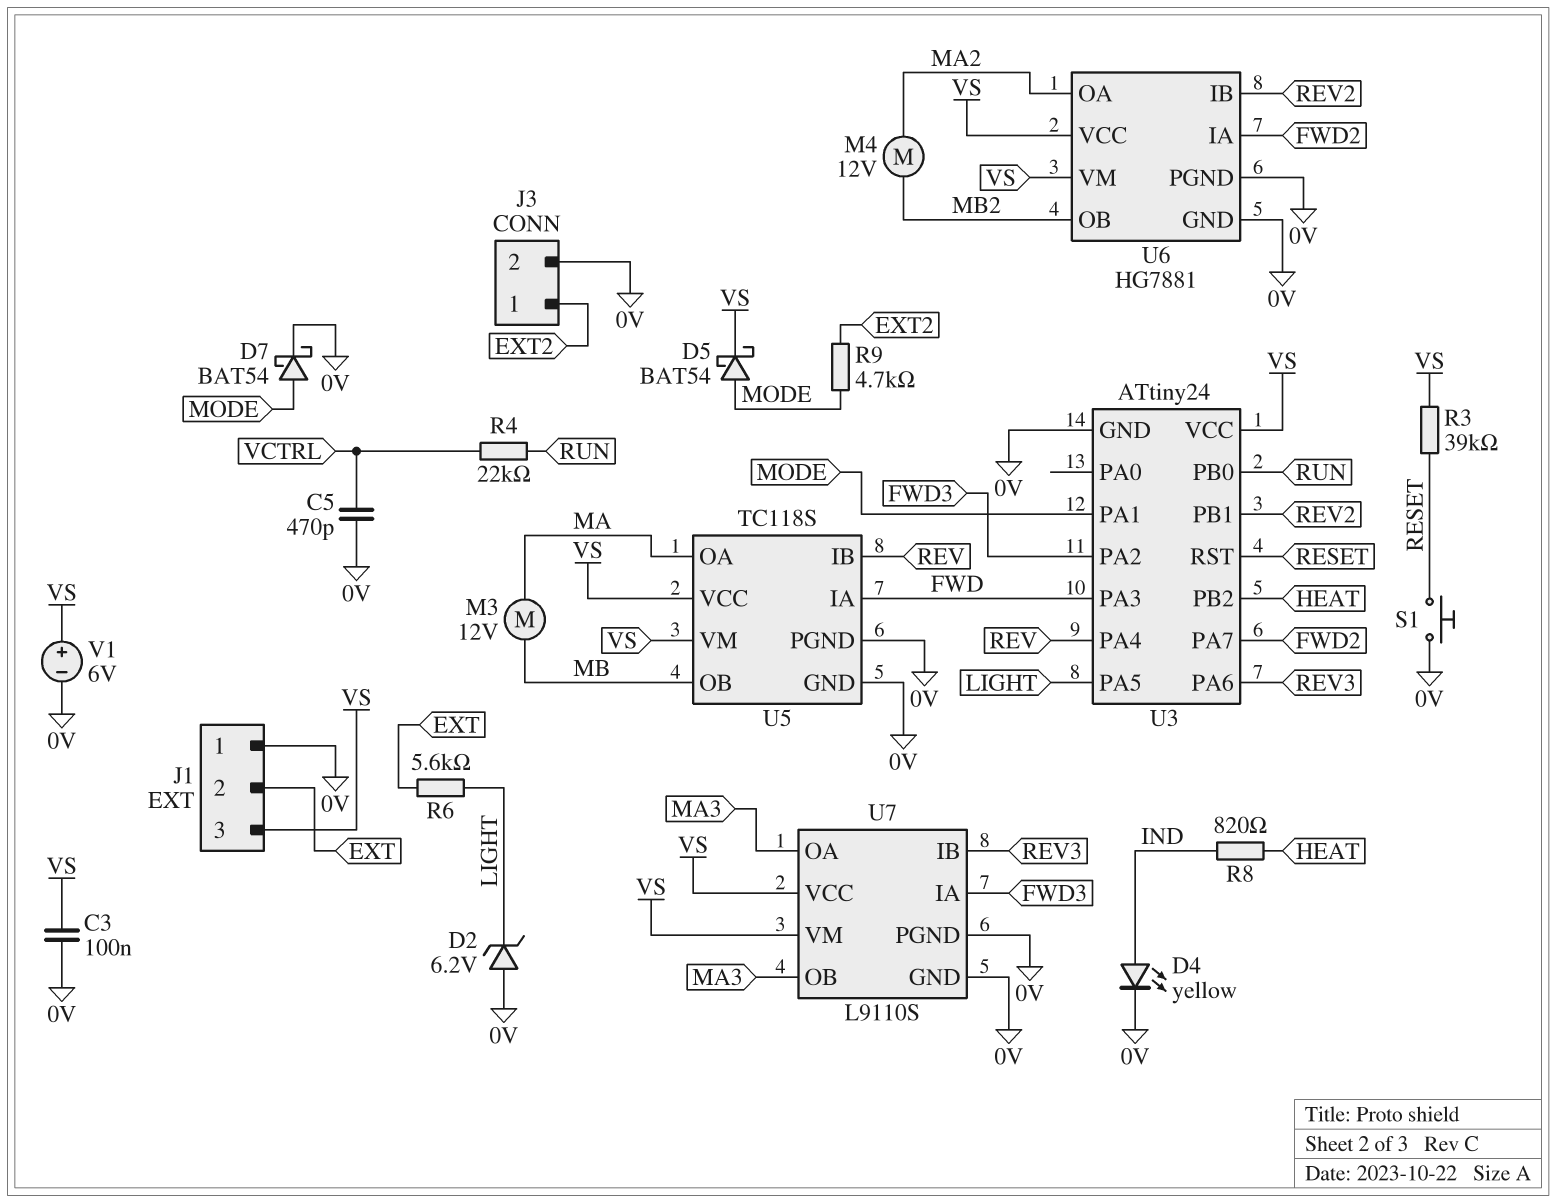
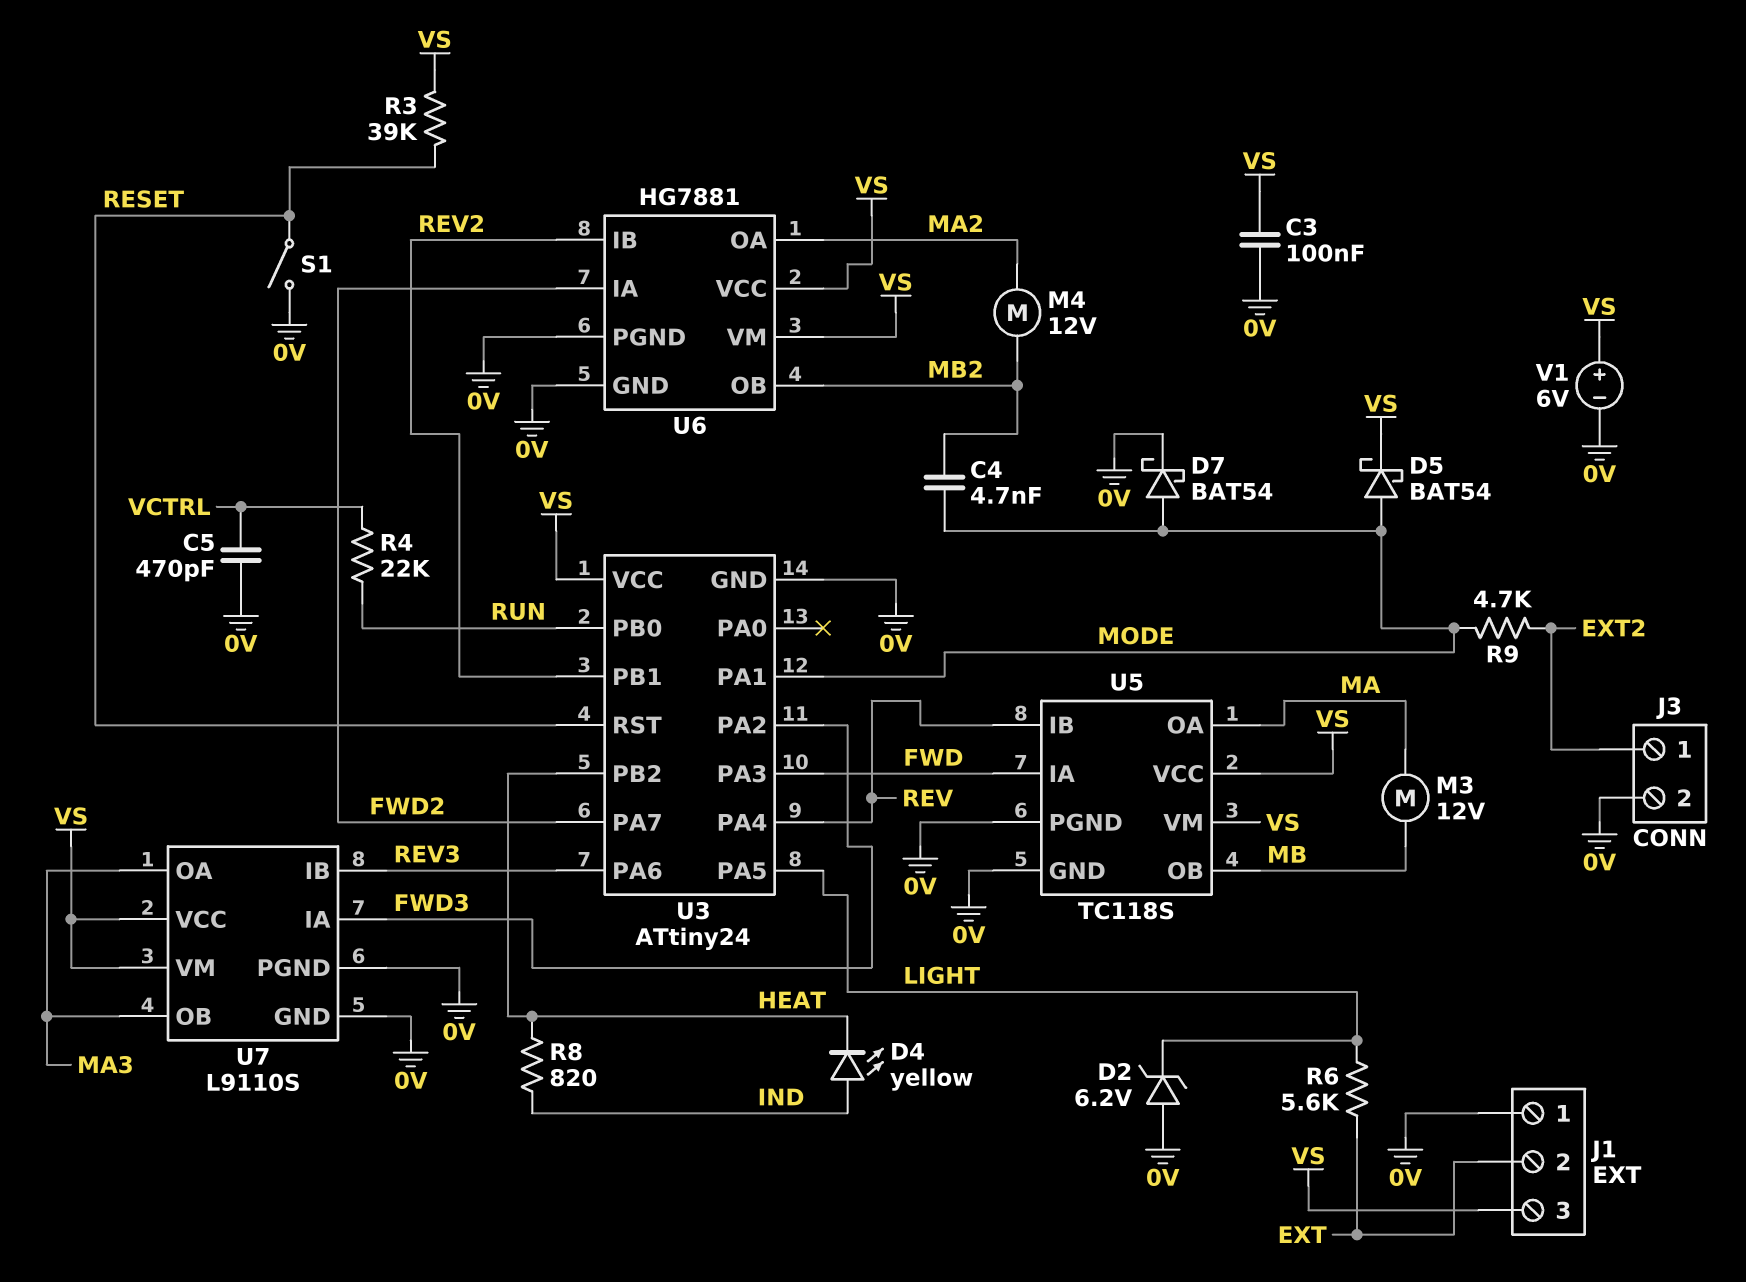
C4: none -> 4.7nF (MB2, MODE)
D4: LED yellow (A IND, K 0V) -> LED yellow (A IND, K HEAT)
S1: button (0V, RESET) -> switch (0V, RESET)

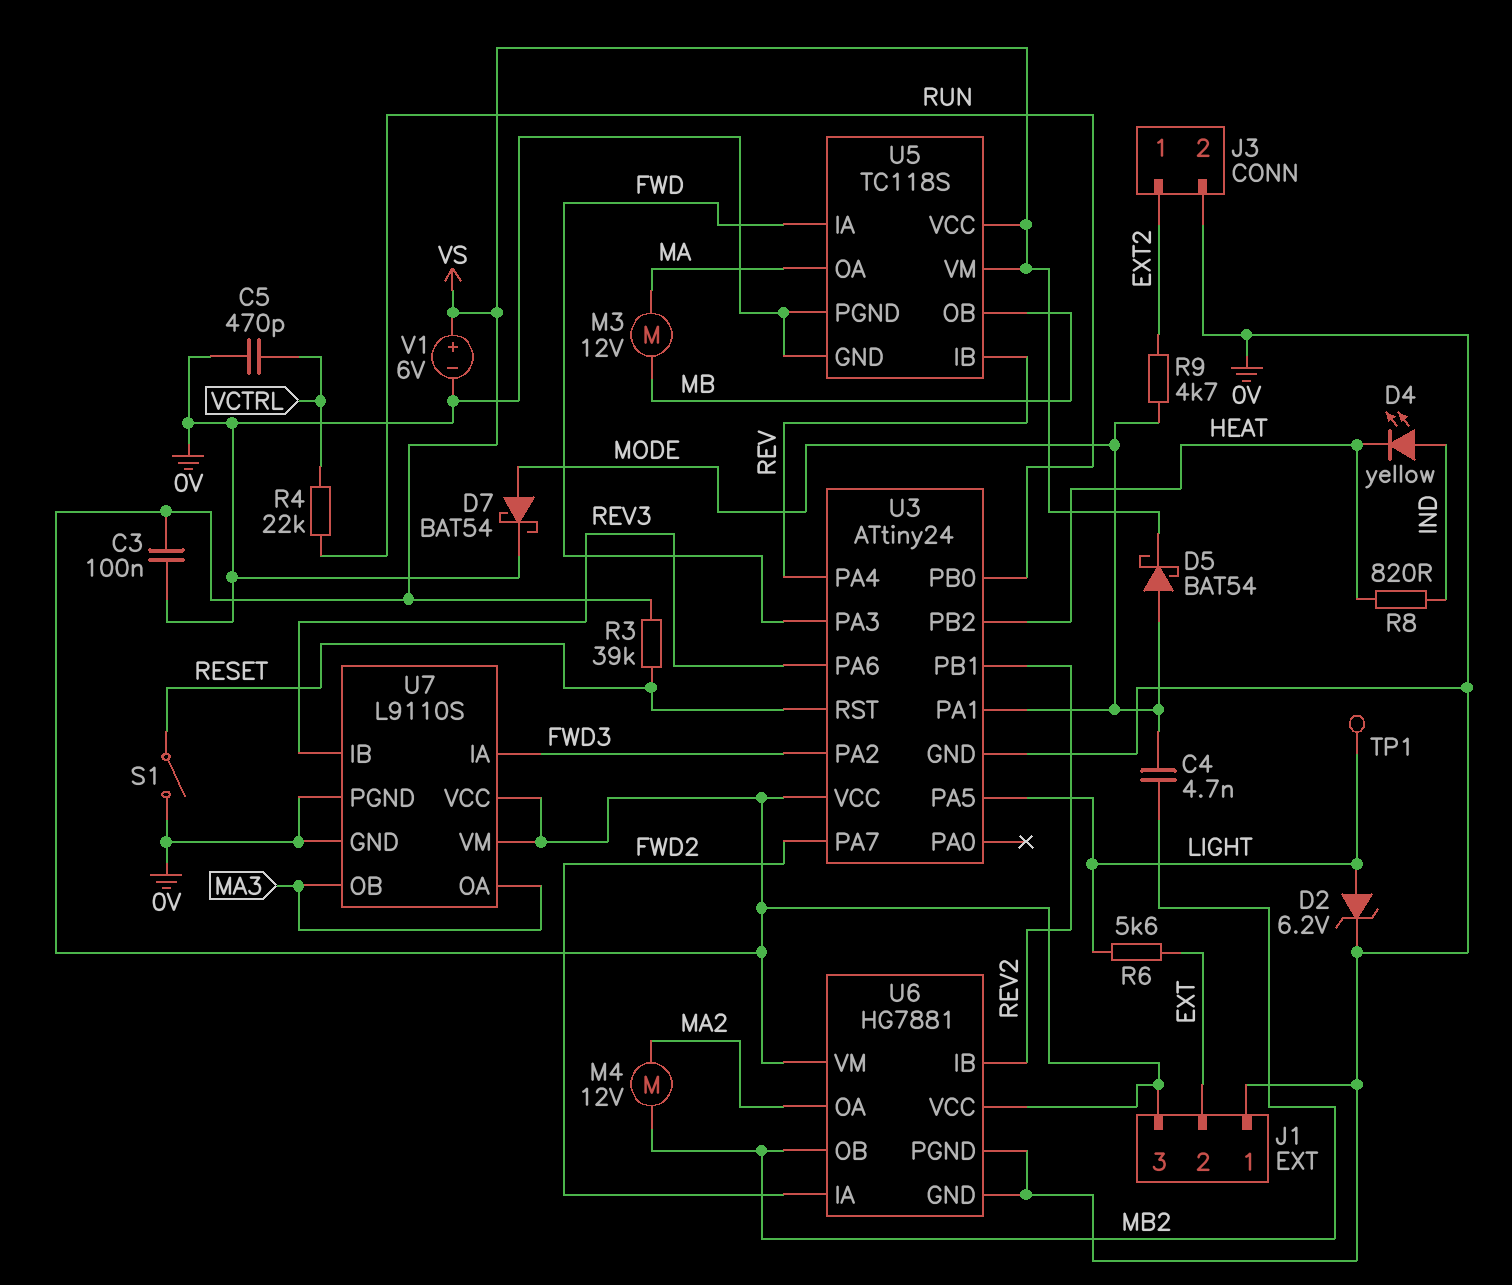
D2: zener 6.2V (A 0V, K LIGHT) -> zener 6.2V (A LIGHT, K 0V)
TP1: none -> test point (LIGHT)

